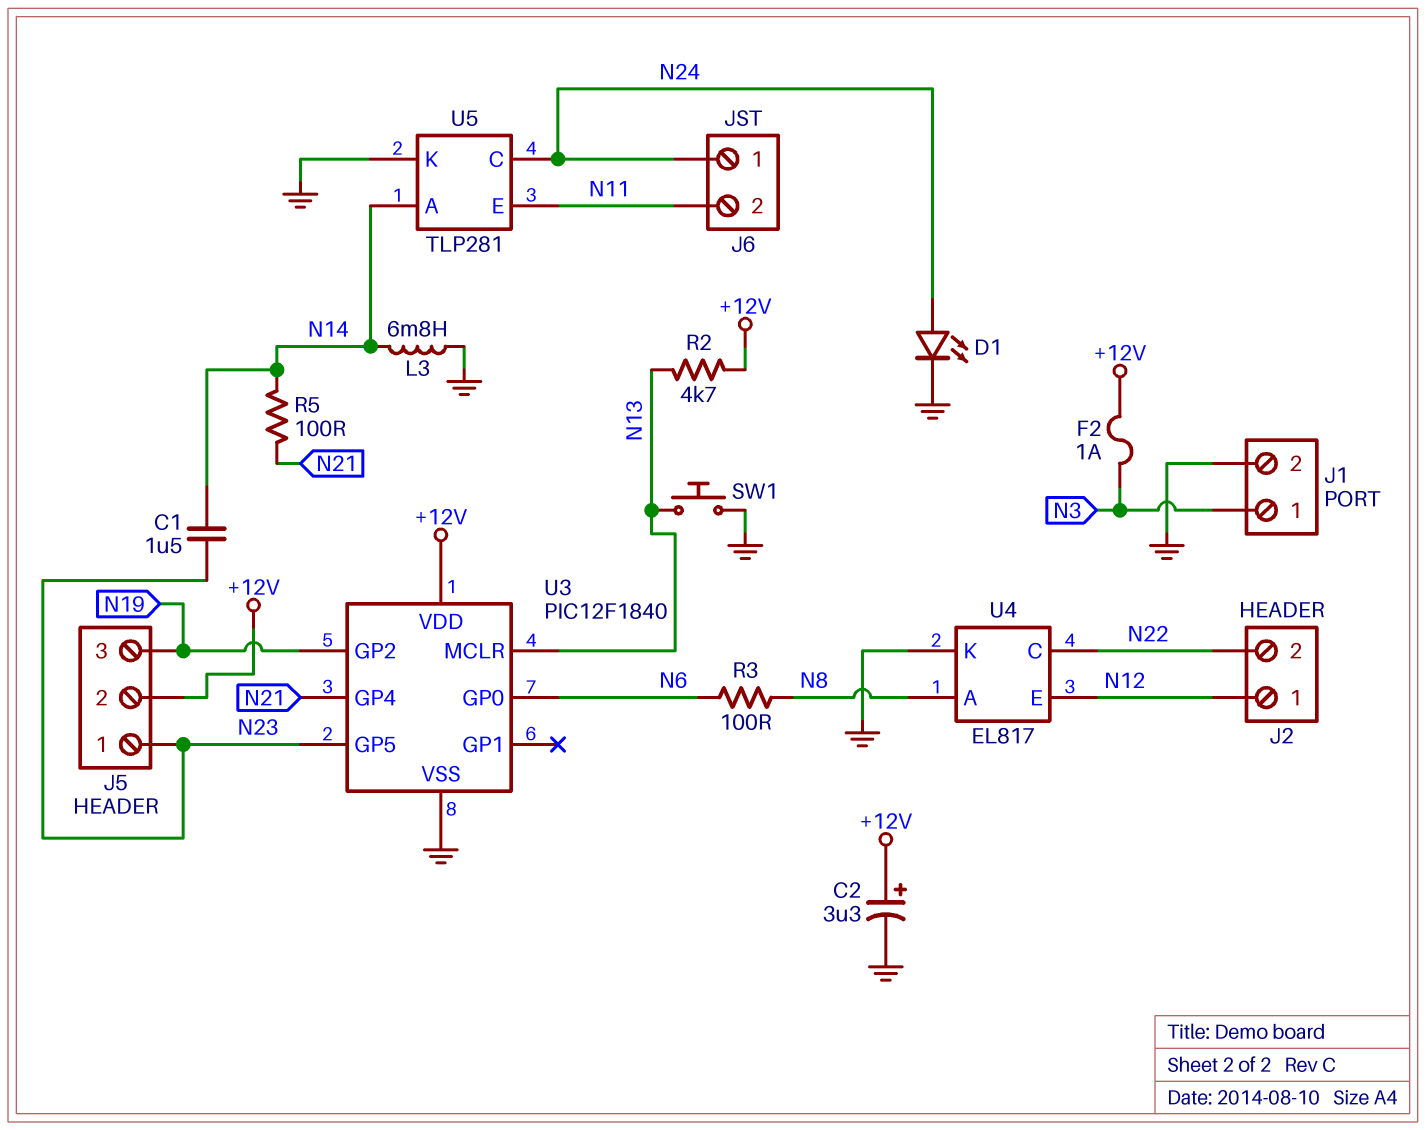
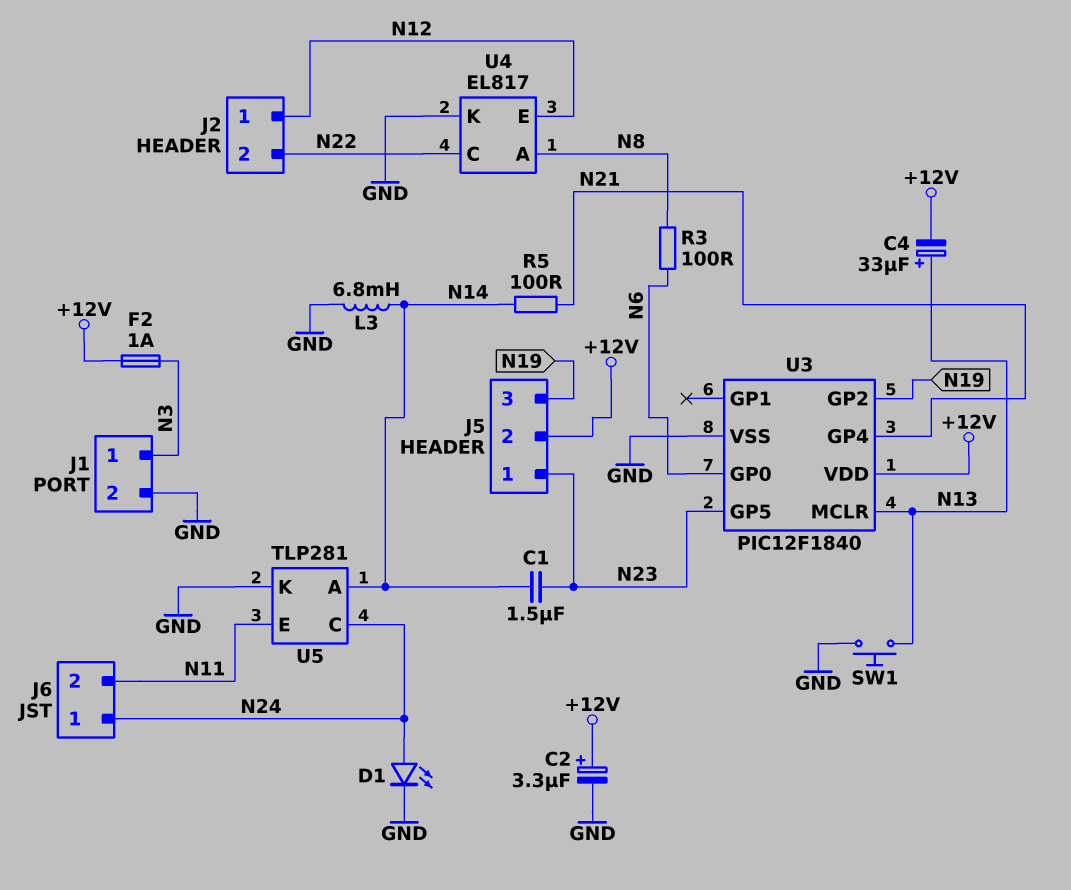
C4: none -> 33uF (plus N13, minus +12V)
R2: 4.7k (+12V, N13) -> none

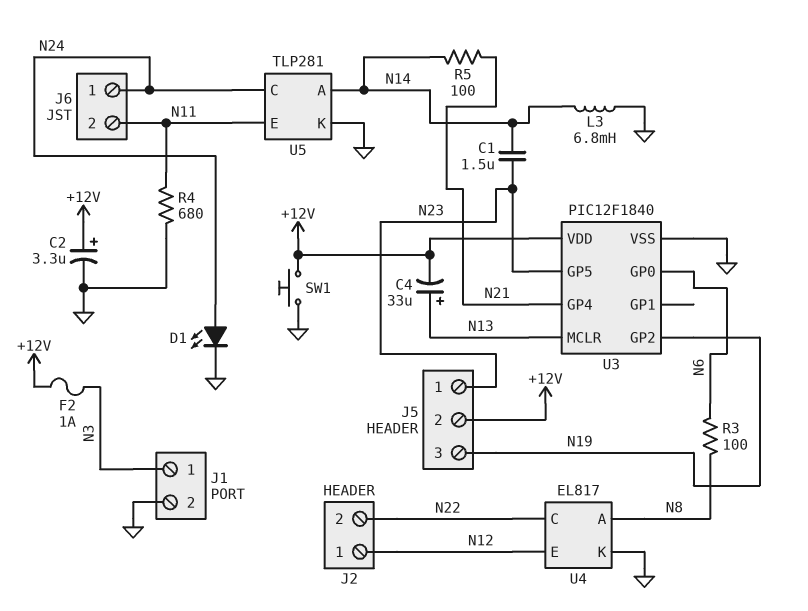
R4: none -> 680 (GND, N11)
SW1: button (GND, N13) -> button (+12V, GND)

